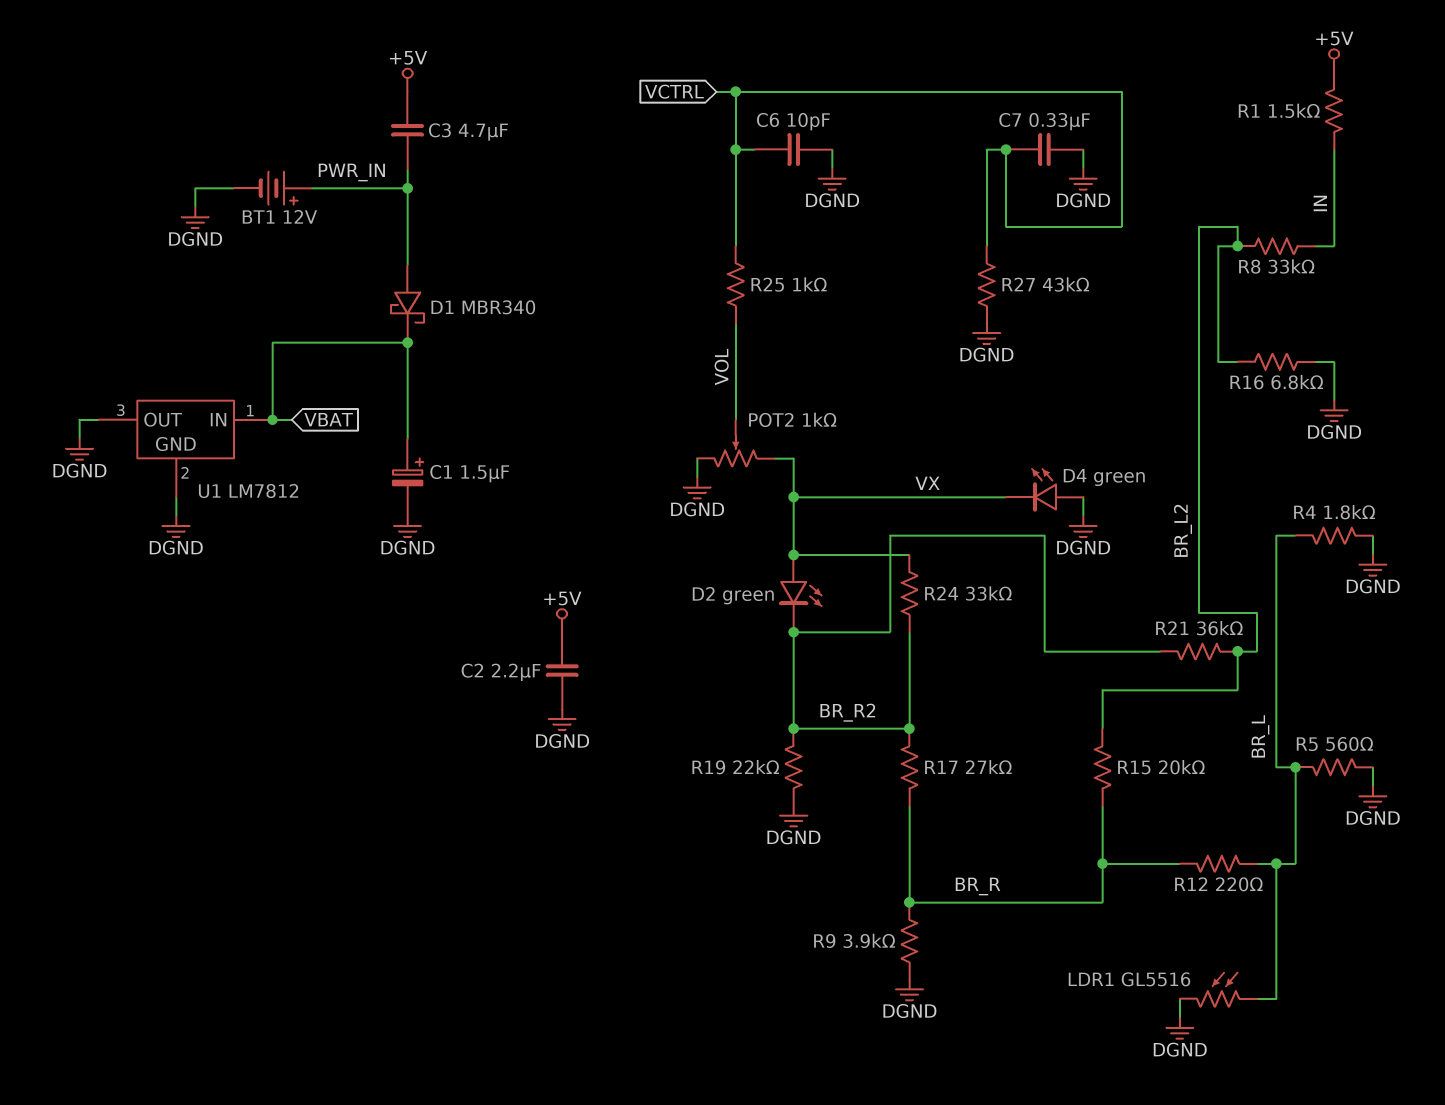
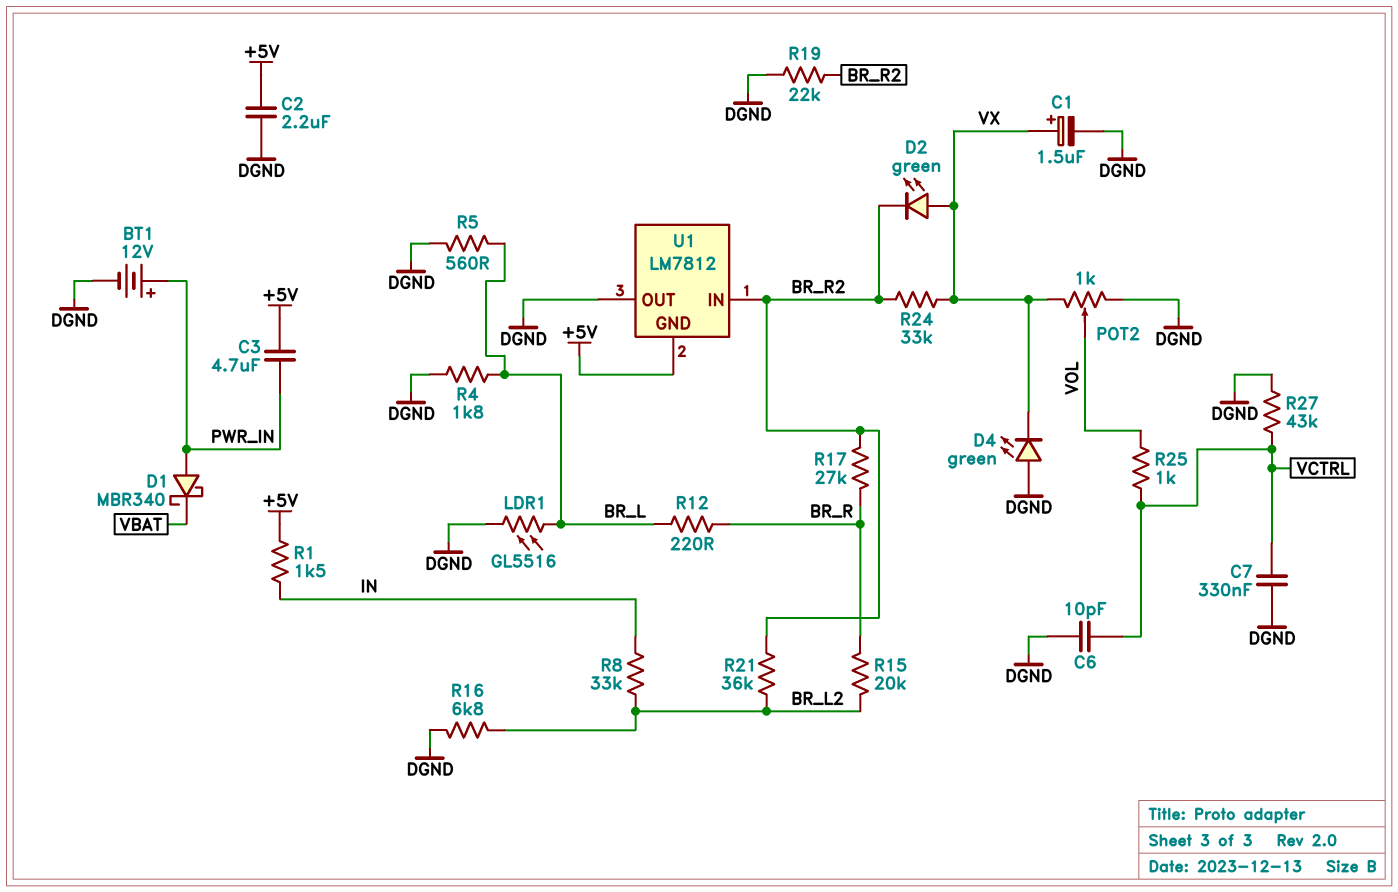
C1: 1.5uF (plus VBAT, minus DGND) -> 1.5uF (plus VX, minus DGND)
R9: 3.9k (BR_R, DGND) -> none
U1 pin GND: DGND -> +5V
U1 pin IN: VBAT -> BR_R2

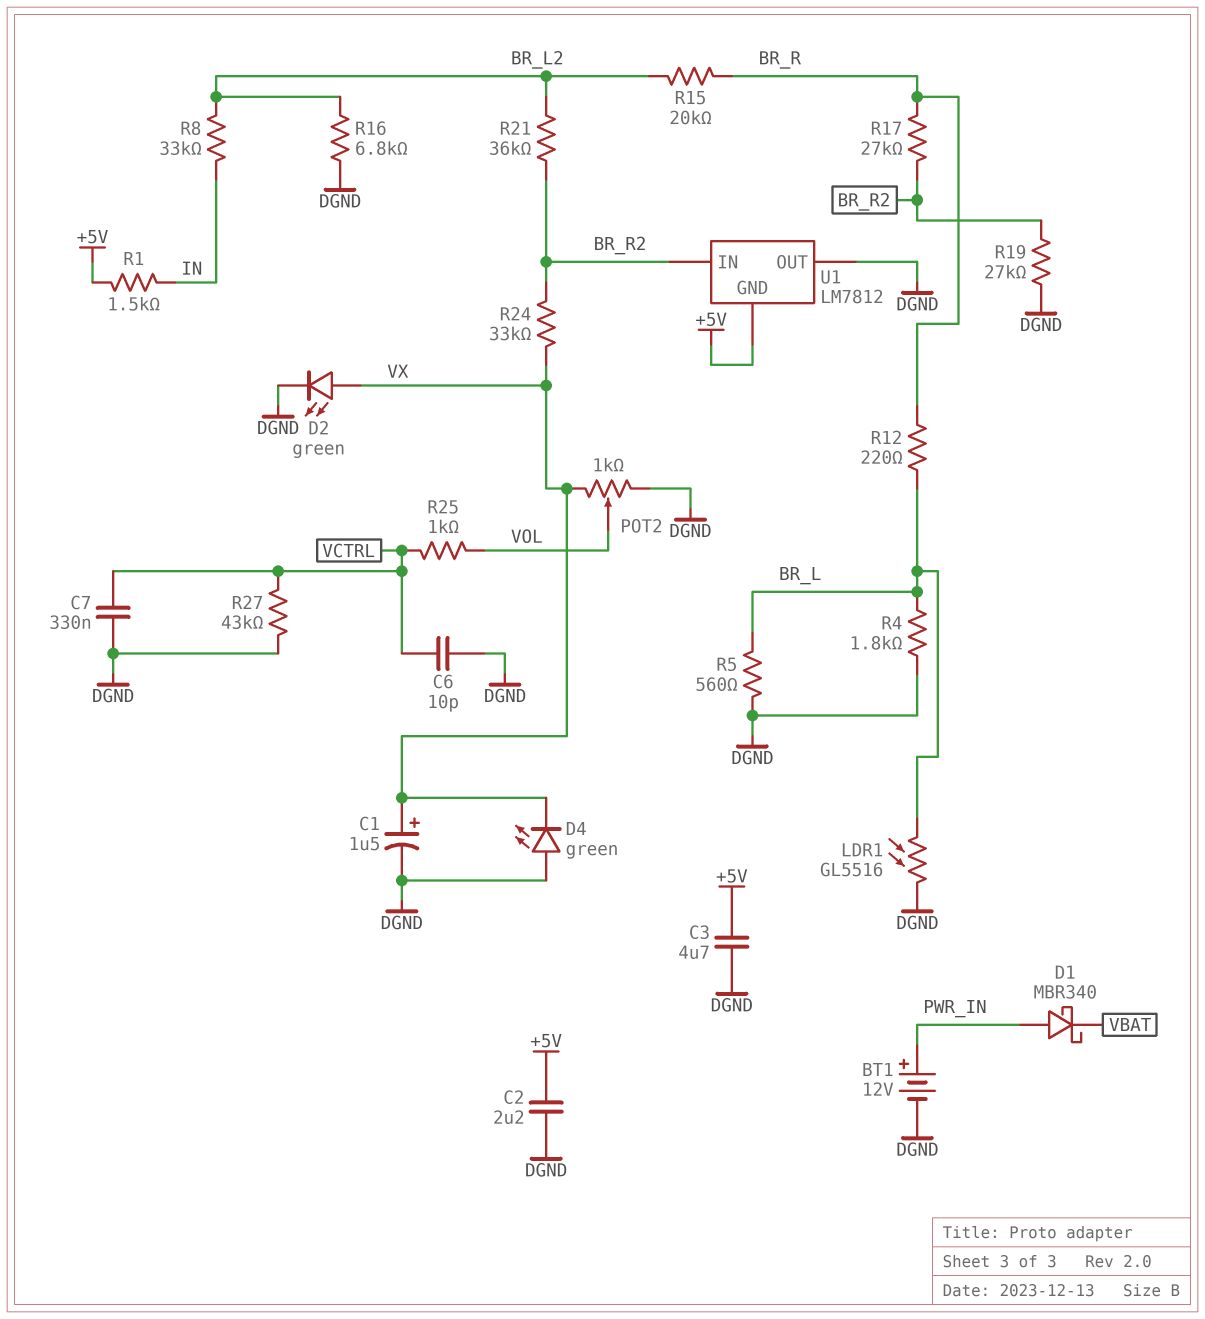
C3: 4.7uF (+5V, PWR_IN) -> 4.7uF (+5V, DGND)
D2: LED green (A VX, K BR_R2) -> LED green (A VX, K DGND)
R19: 22k (BR_R2, DGND) -> 27k (BR_R2, DGND)

